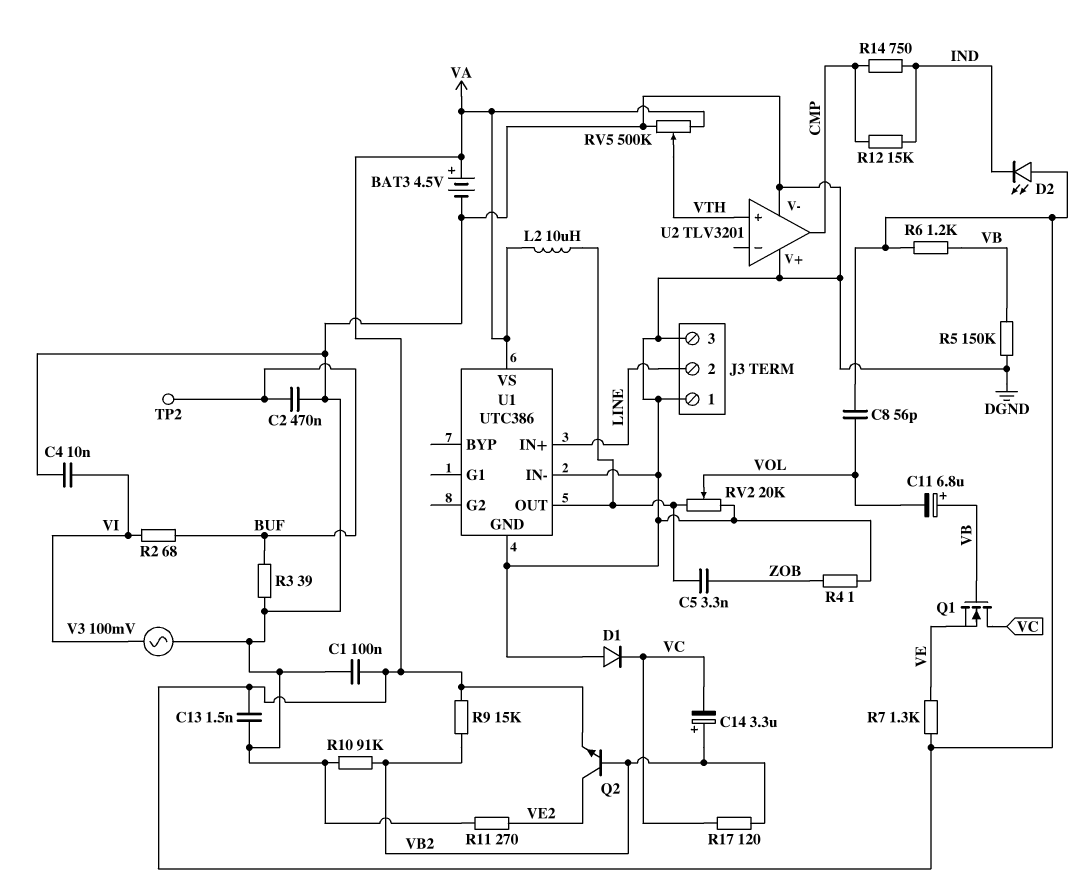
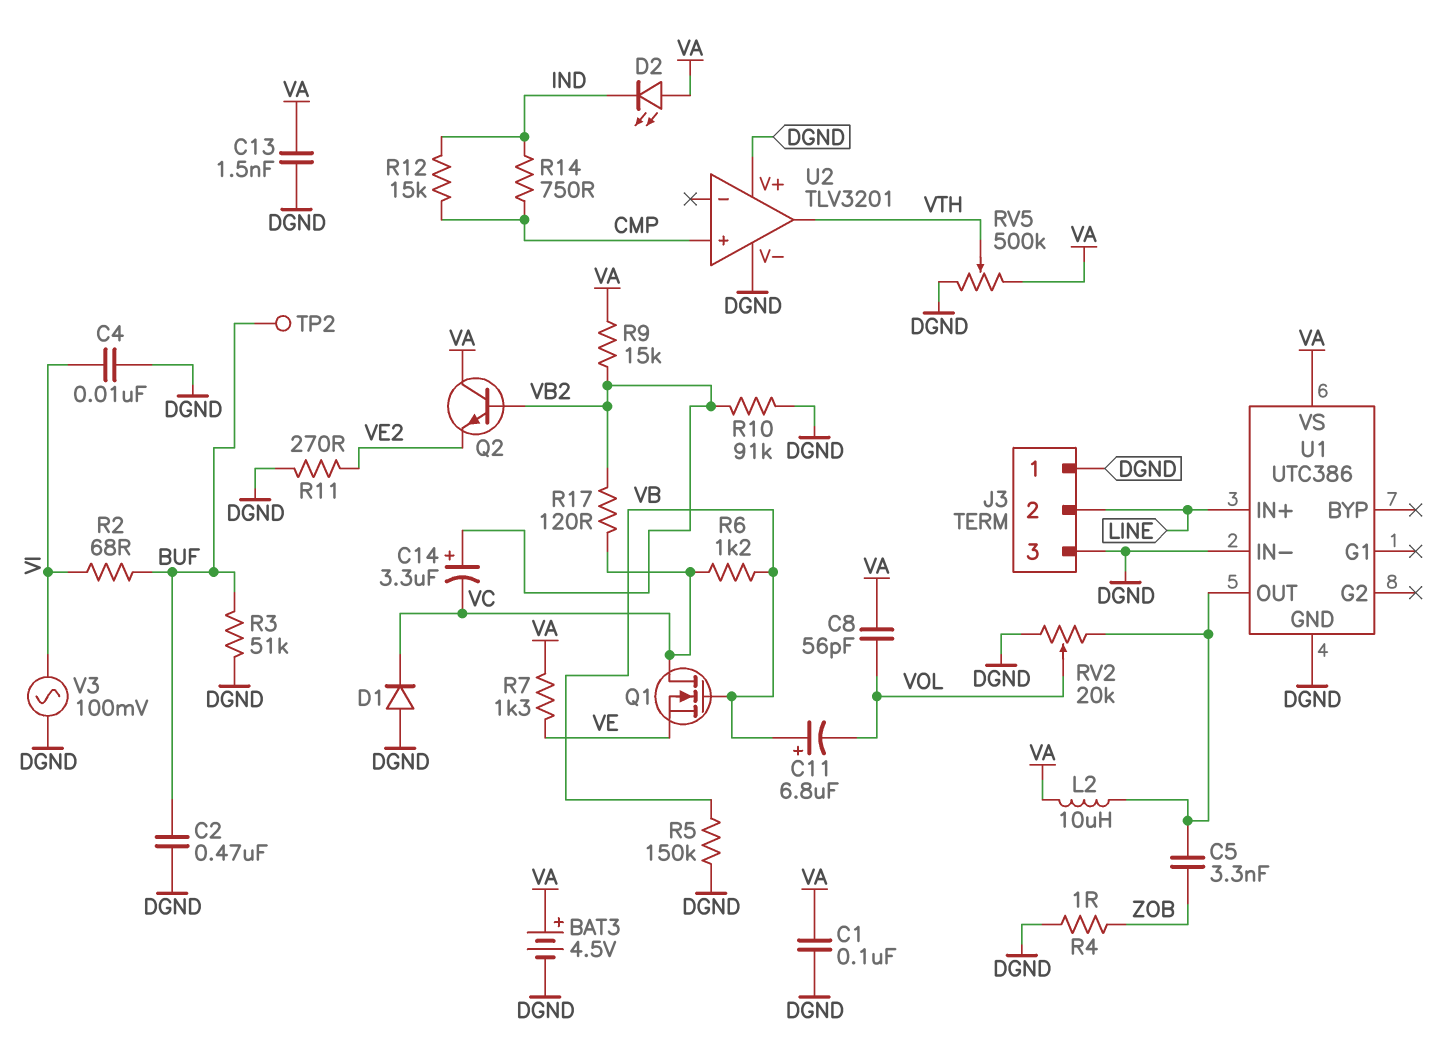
Q2: NPN (B VB2, C VE2, E VA) -> NPN (B VB2, C VA, E VE2)
R3: 39 (BUF, DGND) -> 51k (BUF, DGND)
R6: 1.2k (VA, VB) -> 1.2k (VB, VC)
U2 pin in+: VTH -> CMP
U2 pin out: CMP -> VTH

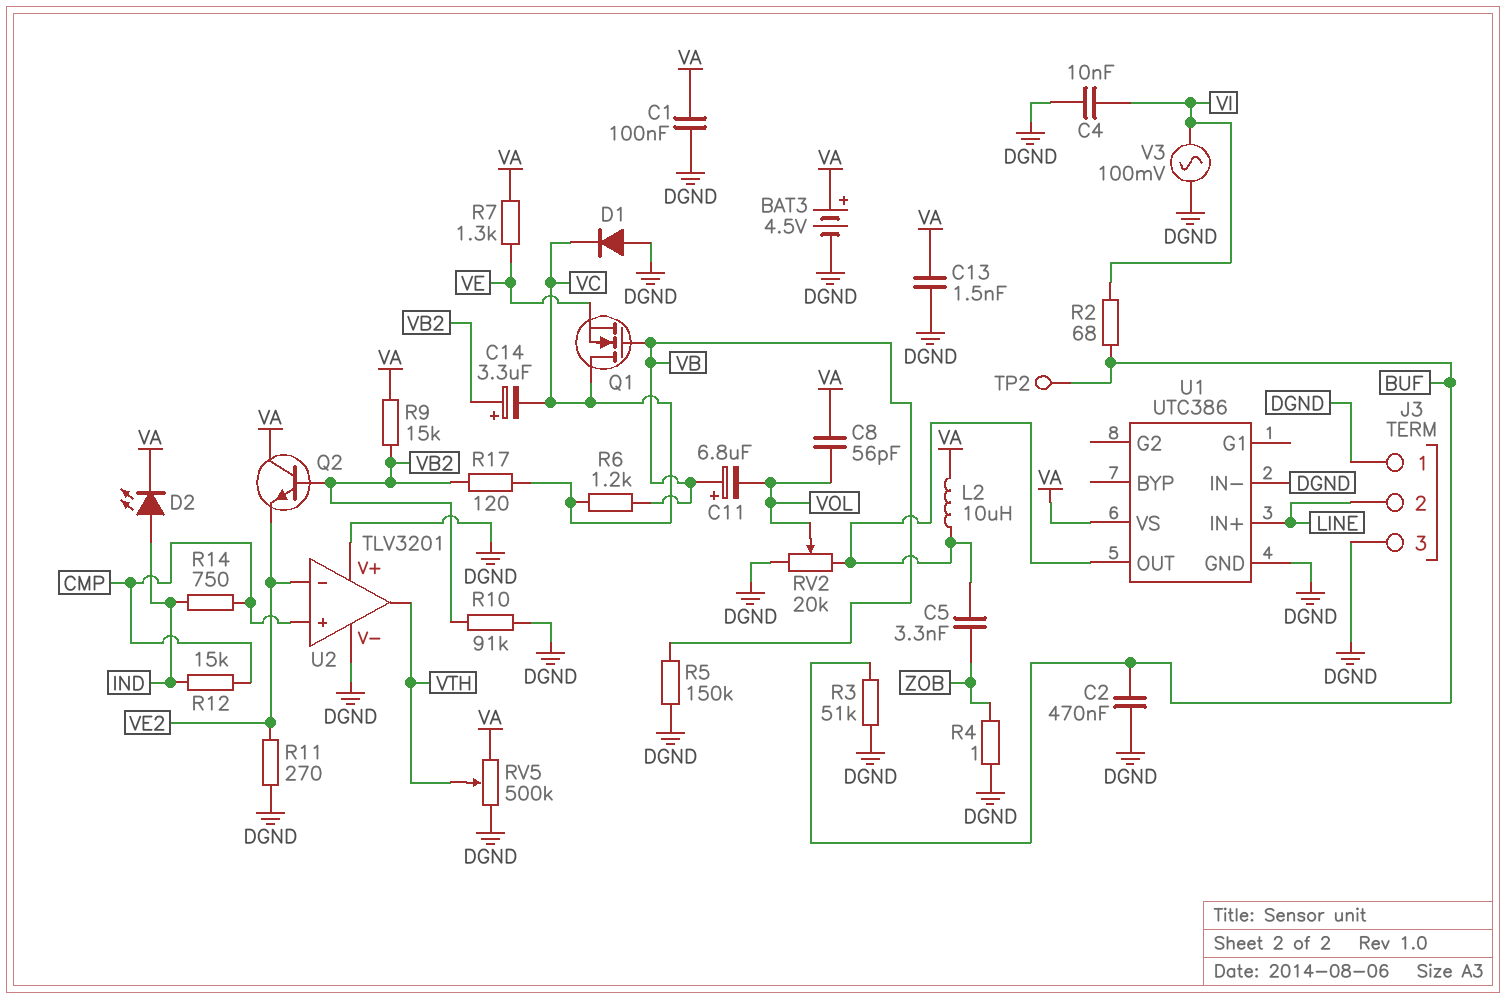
D2: LED (A VA, K IND) -> LED (A IND, K VA)
U2 pin in-: none -> VE2

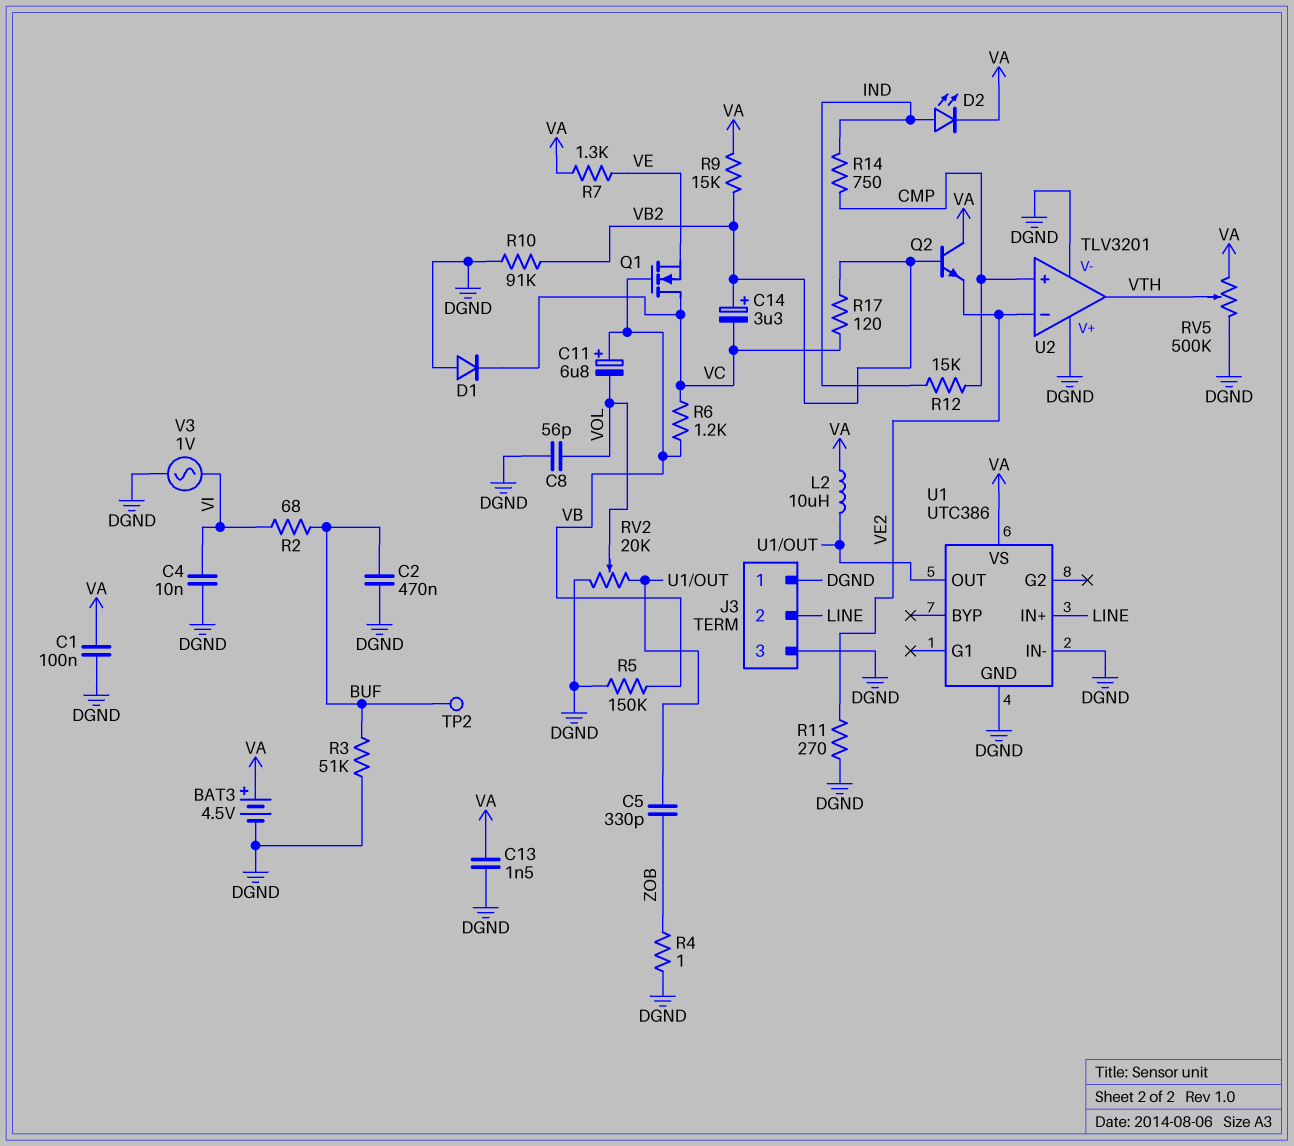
C5: 3.3nF (U1/OUT, ZOB) -> 330pF (U1/OUT, ZOB)
C8: 56pF (VA, VOL) -> 56pF (DGND, VOL)
V3: AC 100mV (DGND, VI) -> AC 1V (DGND, VI)

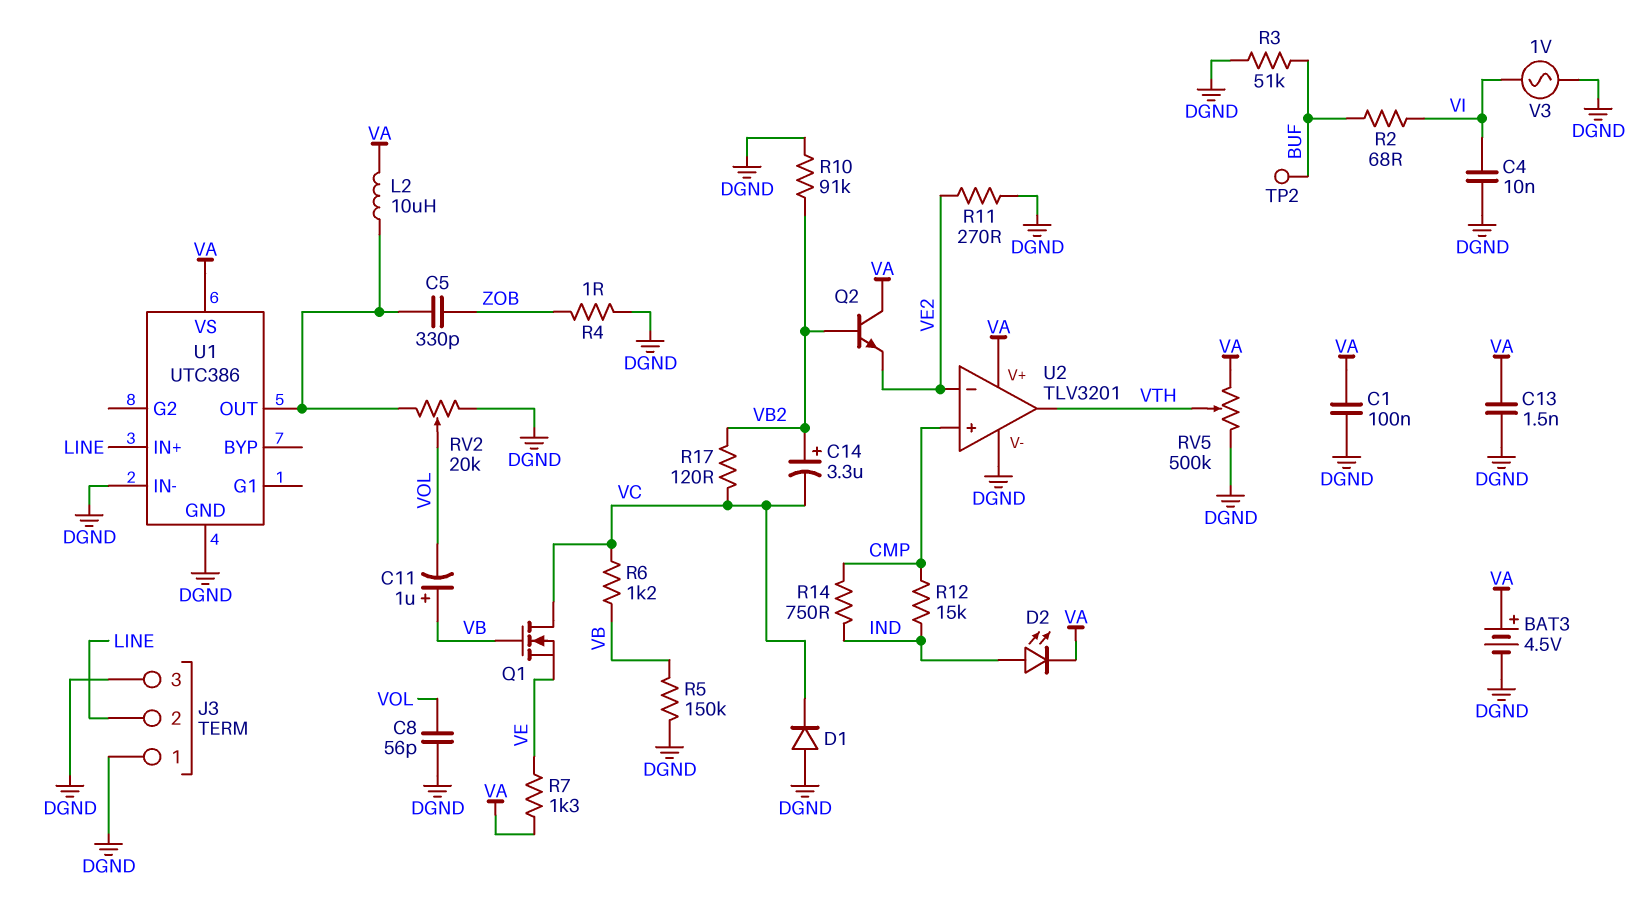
C2: 470nF (BUF, DGND) -> none
C11: 6.8uF (plus VB, minus VOL) -> 1uF (plus VB, minus VOL)
R9: 15k (VA, VB2) -> none
U2 pin V+: DGND -> VA

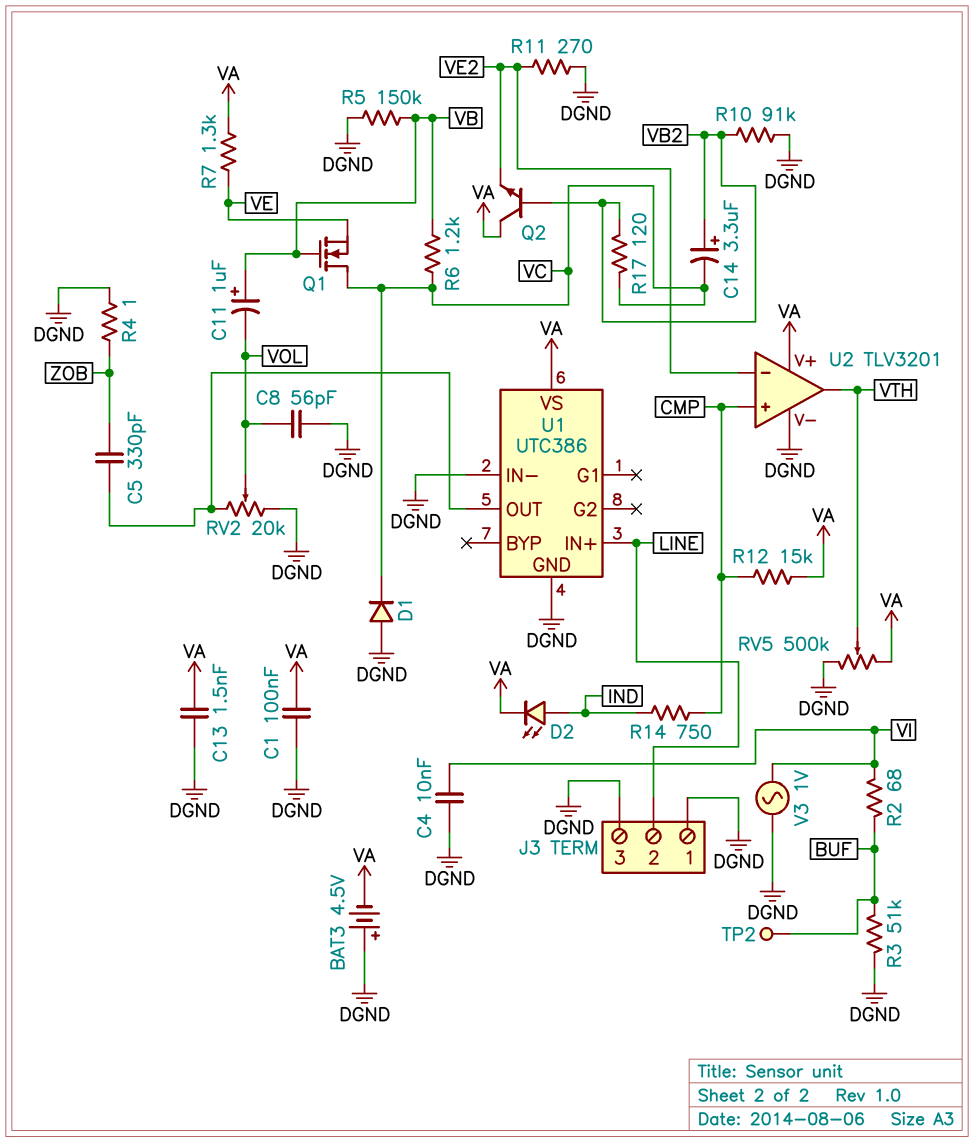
BAT3: 4.5V (plus VA, minus DGND) -> 4.5V (plus DGND, minus VA)
L2: 10uH (U1/OUT, VA) -> none
R12: 15k (CMP, IND) -> 15k (CMP, VA)

